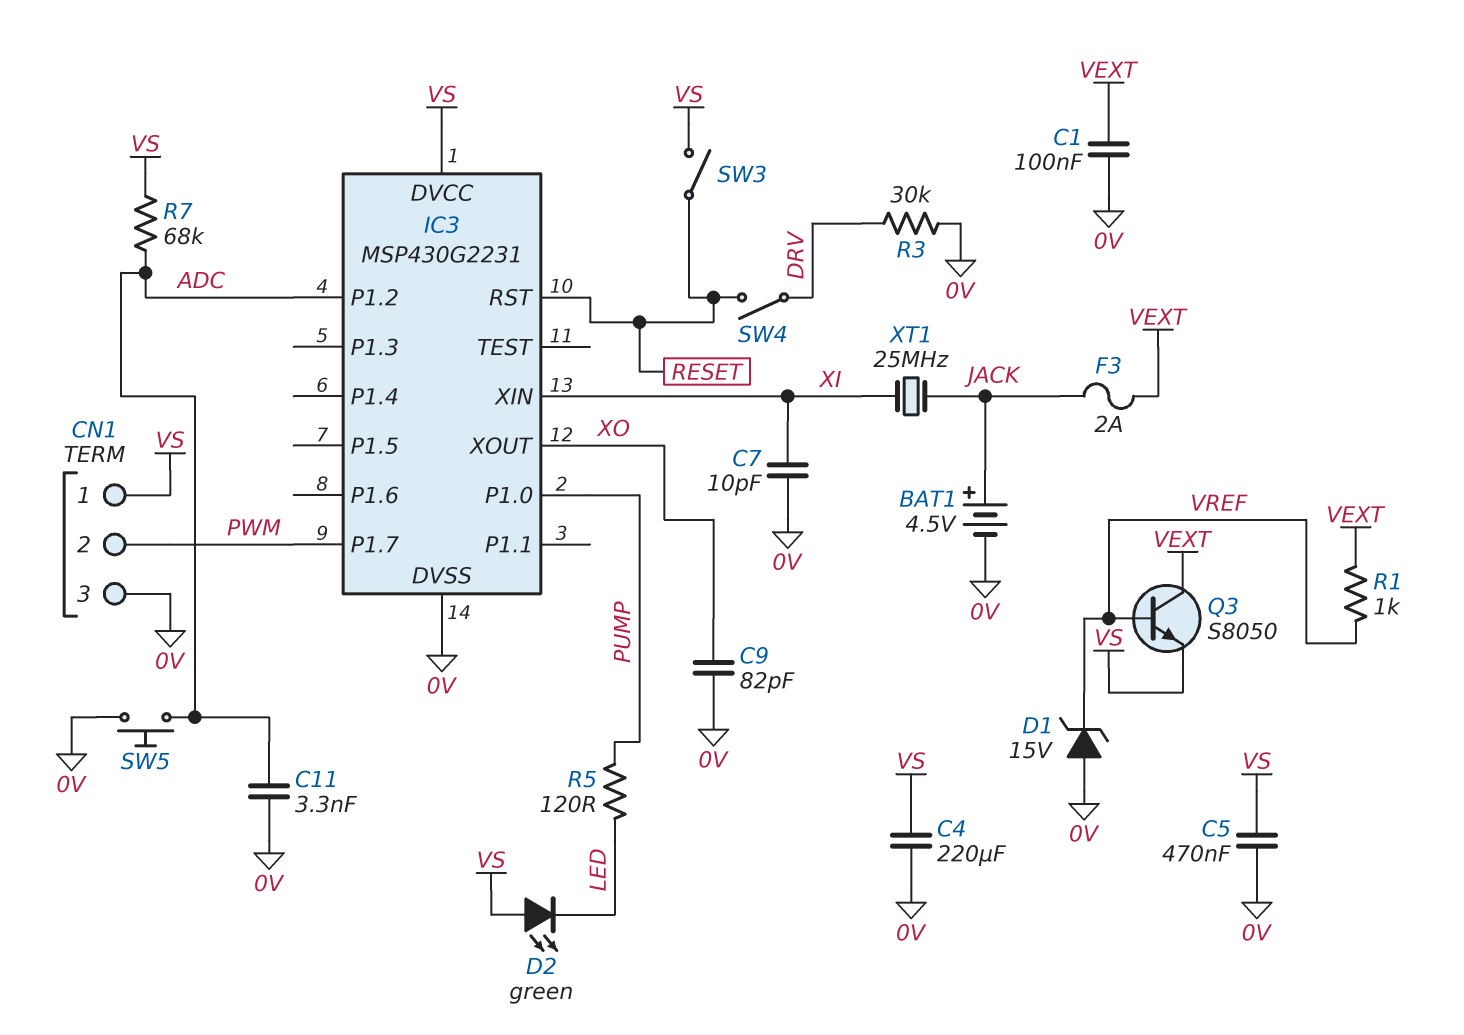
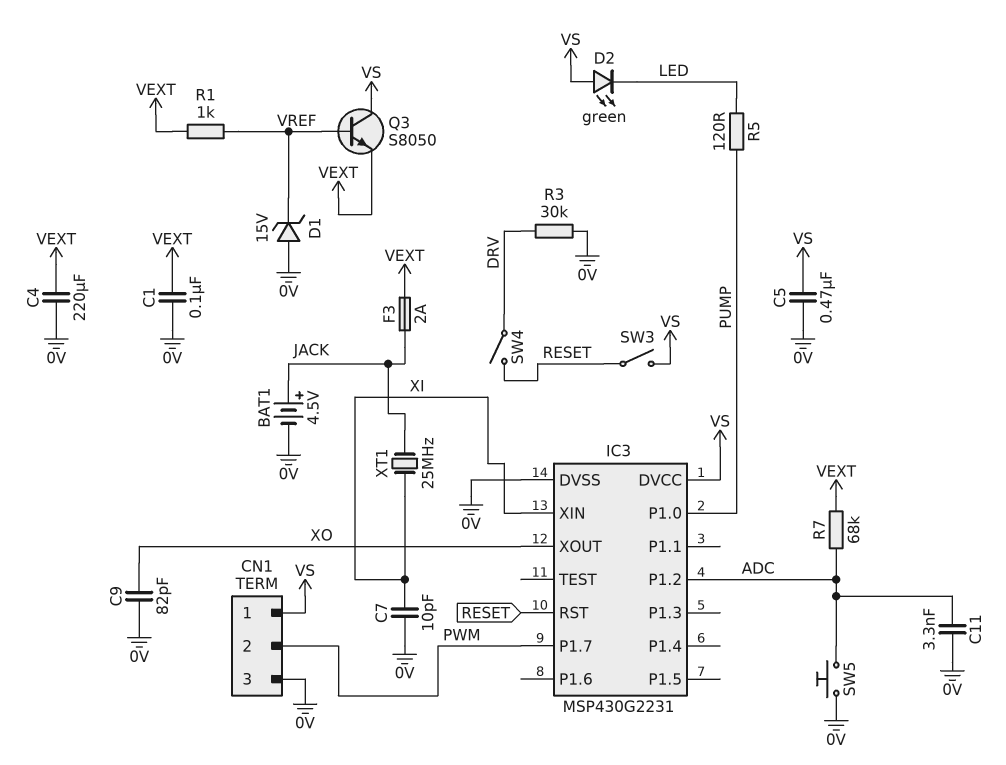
C4: 220uF (0V, VS) -> 220uF (0V, VEXT)
Q3: NPN S8050 (B VREF, C VEXT, E VS) -> NPN S8050 (B VREF, C VS, E VEXT)
R7: 68k (ADC, VS) -> 68k (ADC, VEXT)

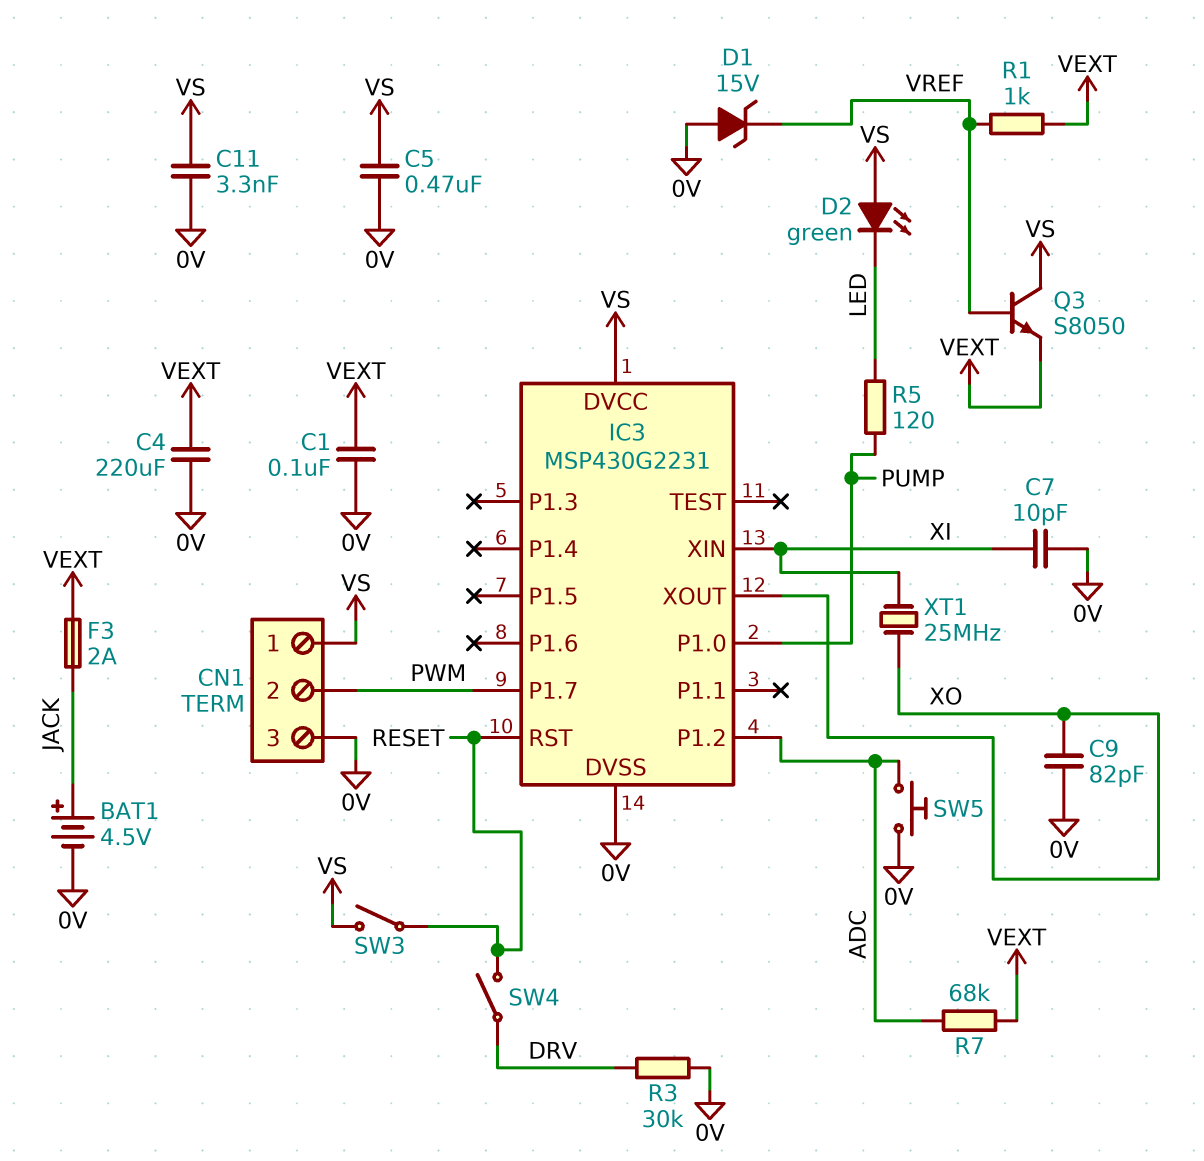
C11: 3.3nF (0V, ADC) -> 3.3nF (0V, VS)
XT1: 25MHz (JACK, XI) -> 25MHz (XI, XO)

